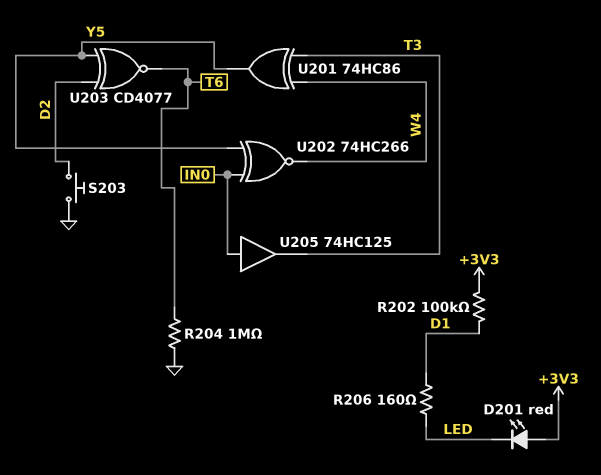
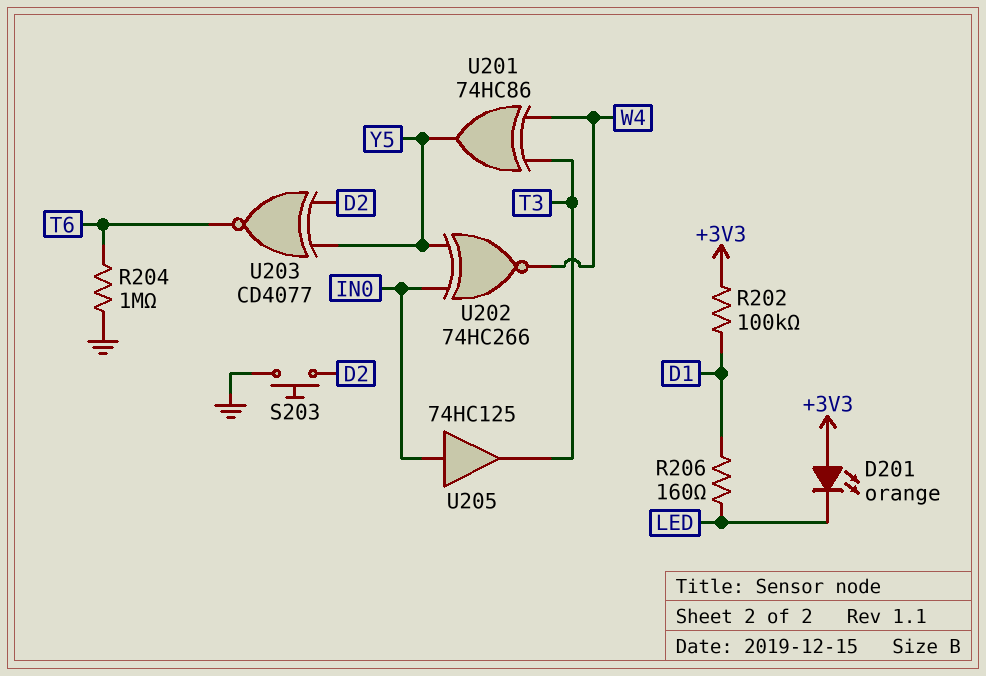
D201: LED red (A +3V3, K LED) -> LED orange (A +3V3, K LED)

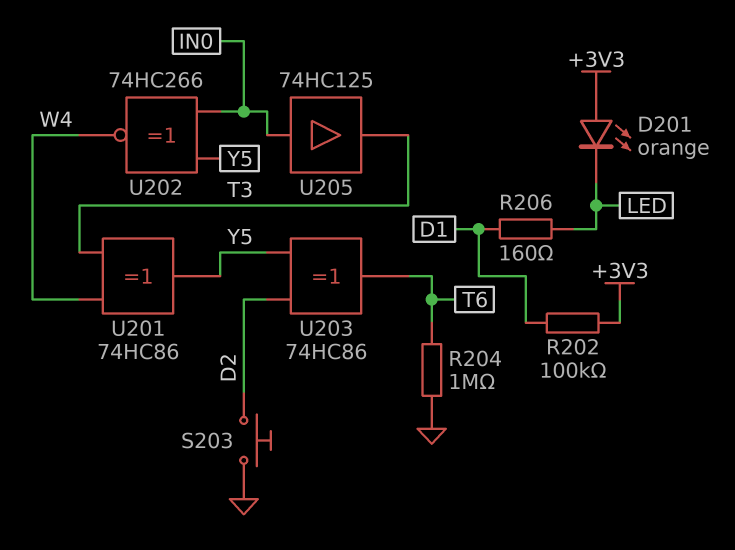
U203: XNOR CD4077 (in D2, in Y5, out T6) -> XOR 74HC86 (in D2, in Y5, out T6)

